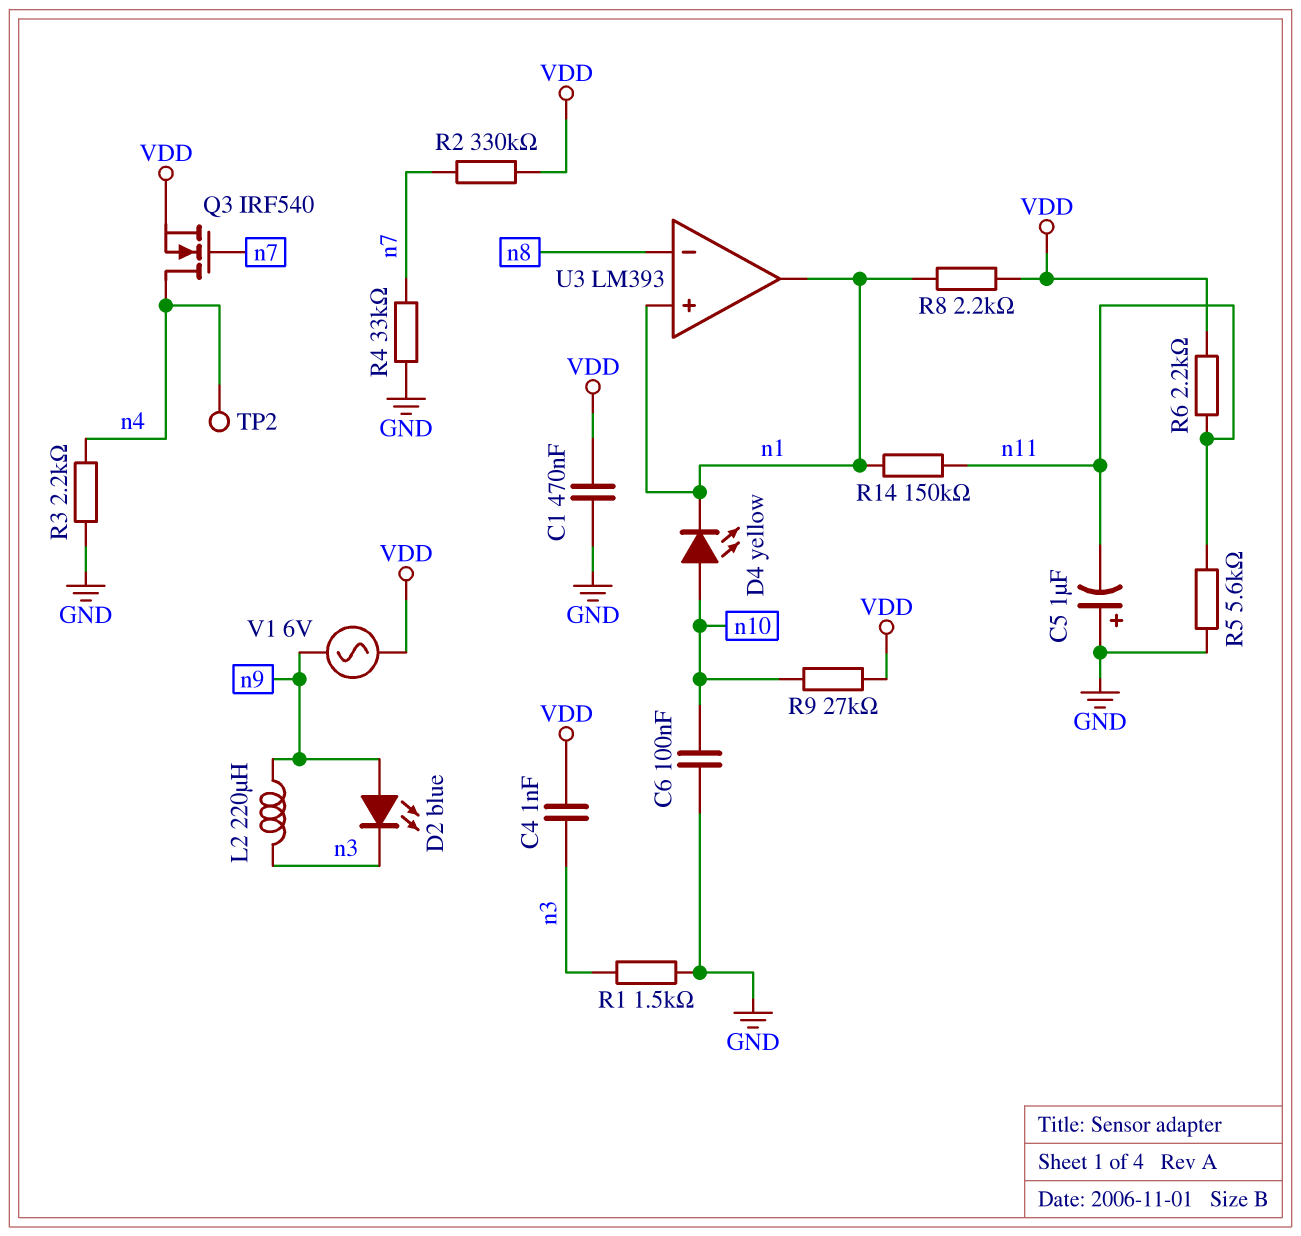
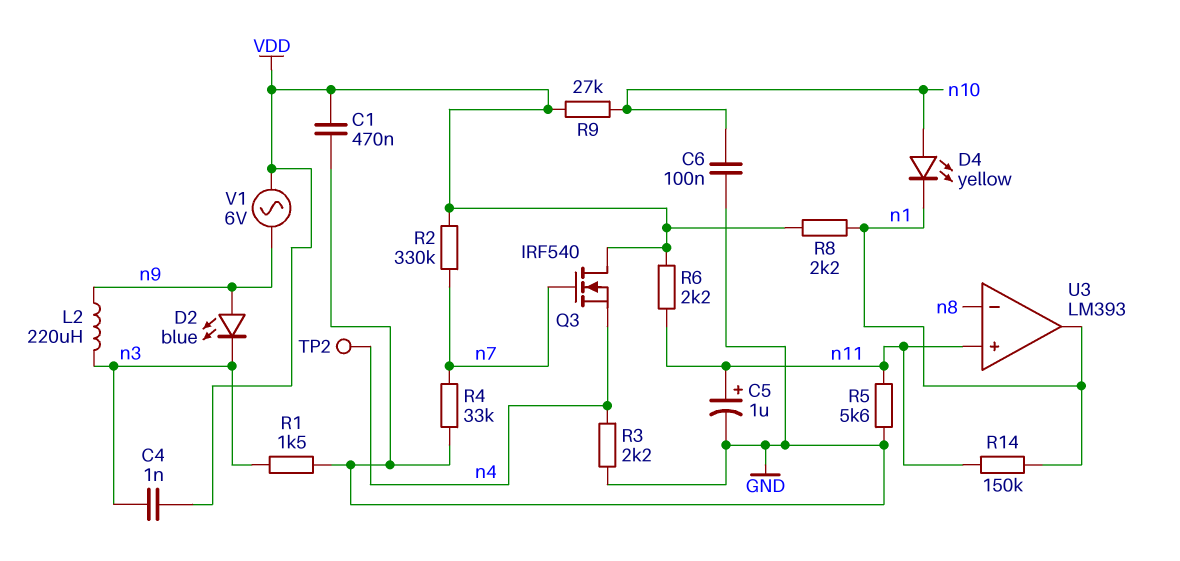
C5: 1uF (plus GND, minus n11) -> 1uF (plus n11, minus GND)
Q3: NMOS IRF540 (G n7, D n4, S VDD) -> NMOS IRF540 (G n7, D VDD, S n4)
U3 pin in+: n1 -> n11

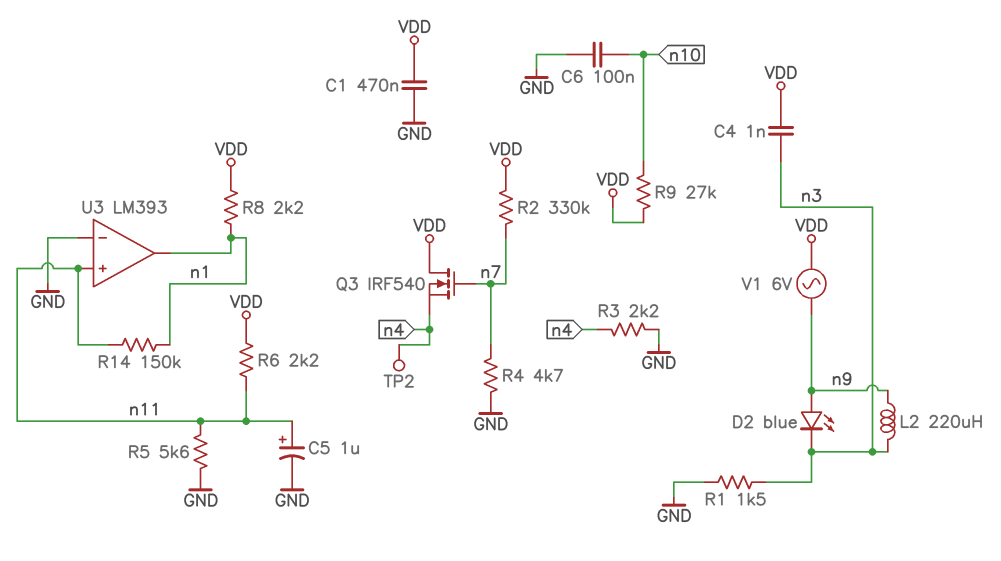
D4: LED yellow (A n10, K n1) -> none
R4: 33k (GND, n7) -> 4.7k (GND, n7)
U3 pin in-: n8 -> GND

